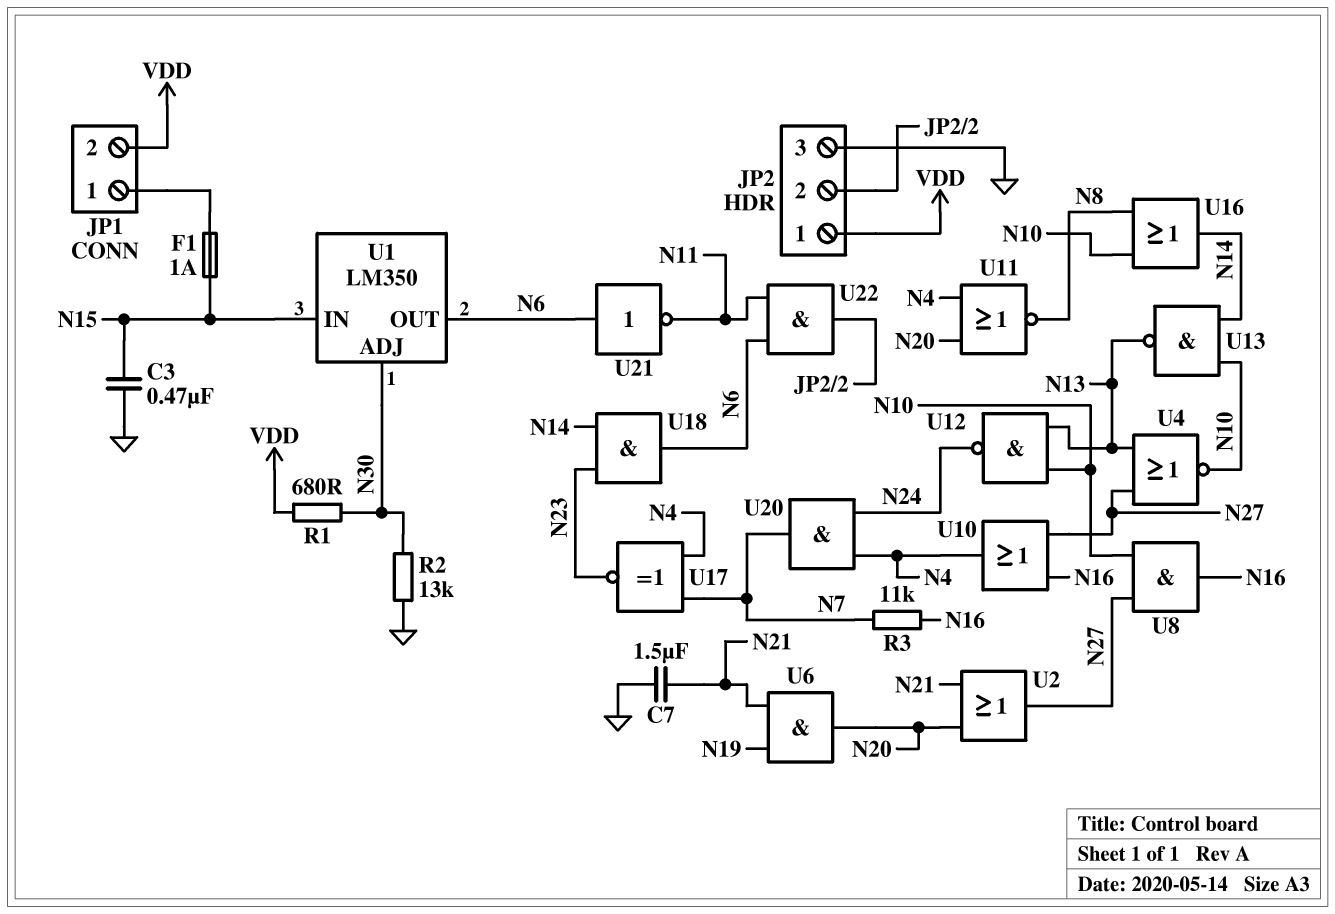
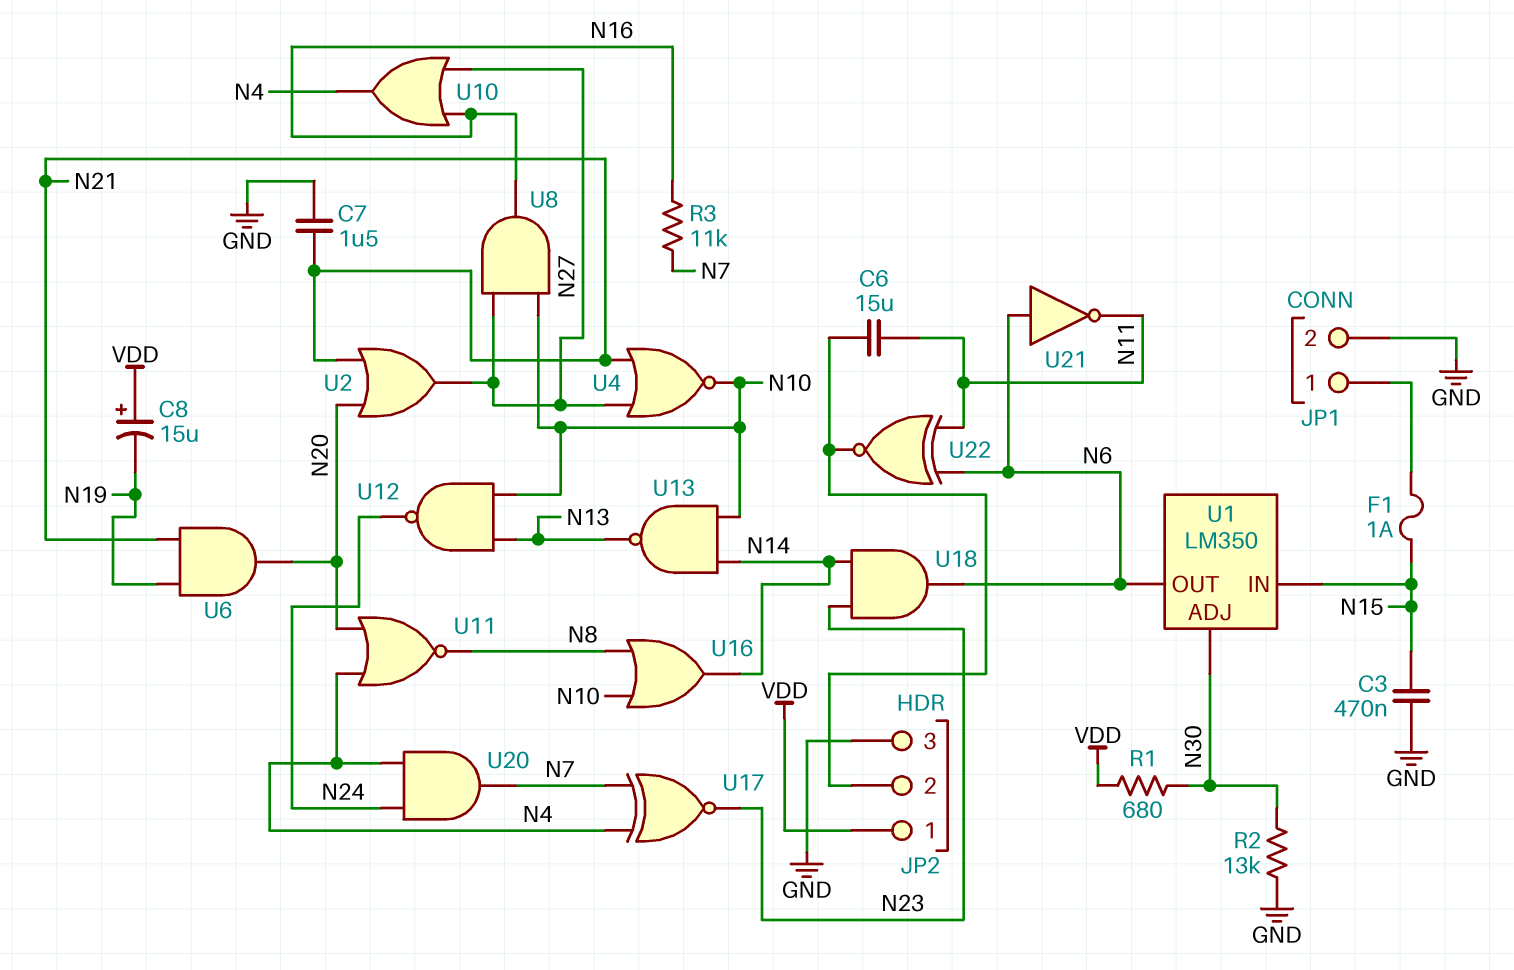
C6: none -> 15uF (JP2/2, N11)
C8: none -> 15uF (plus VDD, minus N19)
JP1 pin 2: VDD -> GND
U4: NOR (in N13, in N27, out N10) -> NOR (in N21, in N27, out N10)
U22: AND (in N6, in N11, out JP2/2) -> XNOR (in N6, in N11, out JP2/2)

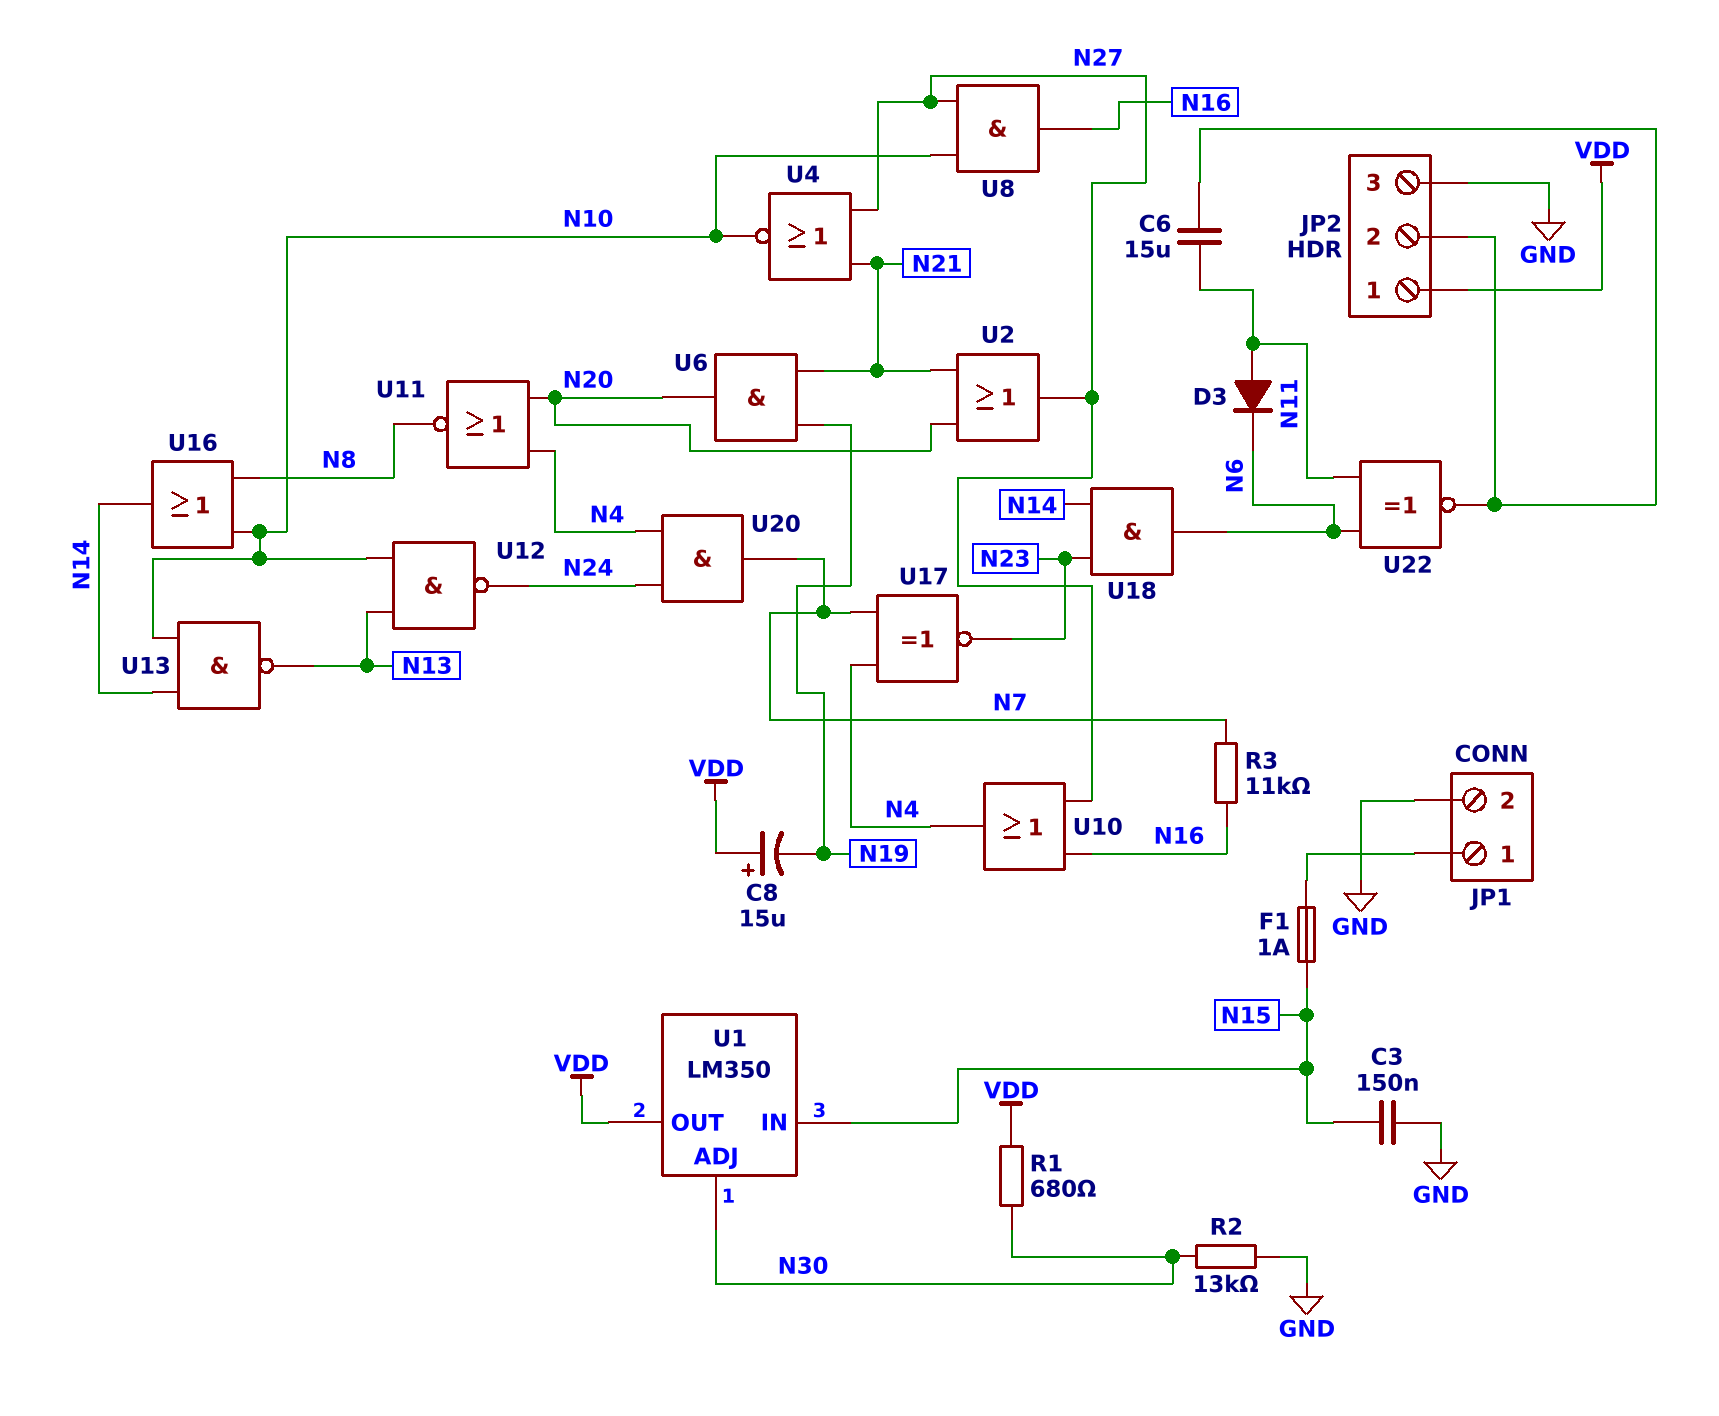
C3: 470nF (GND, N15) -> 150nF (GND, N15)
C7: 1.5uF (GND, N21) -> none
D3: none -> diode (A N11, K N6)
U1 pin OUT: N6 -> VDD
U21: NOT (in N6, out N11) -> none

